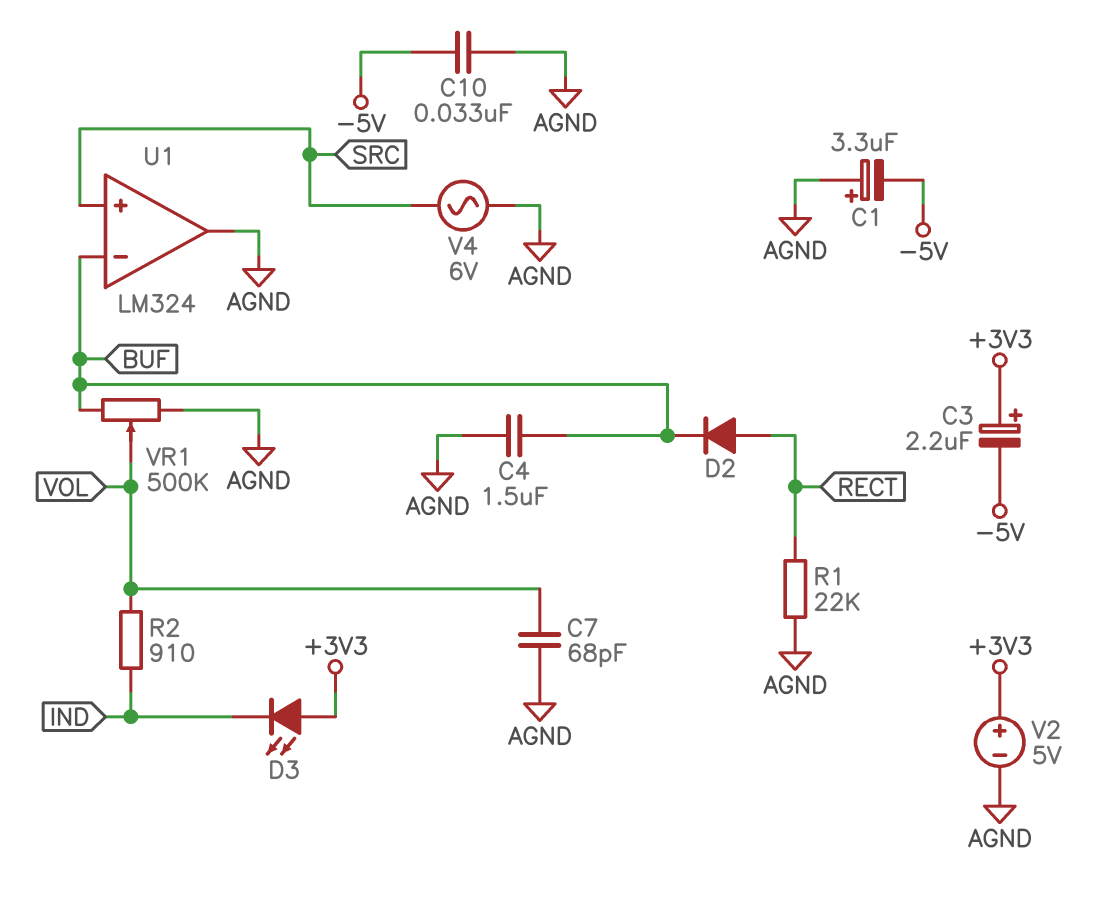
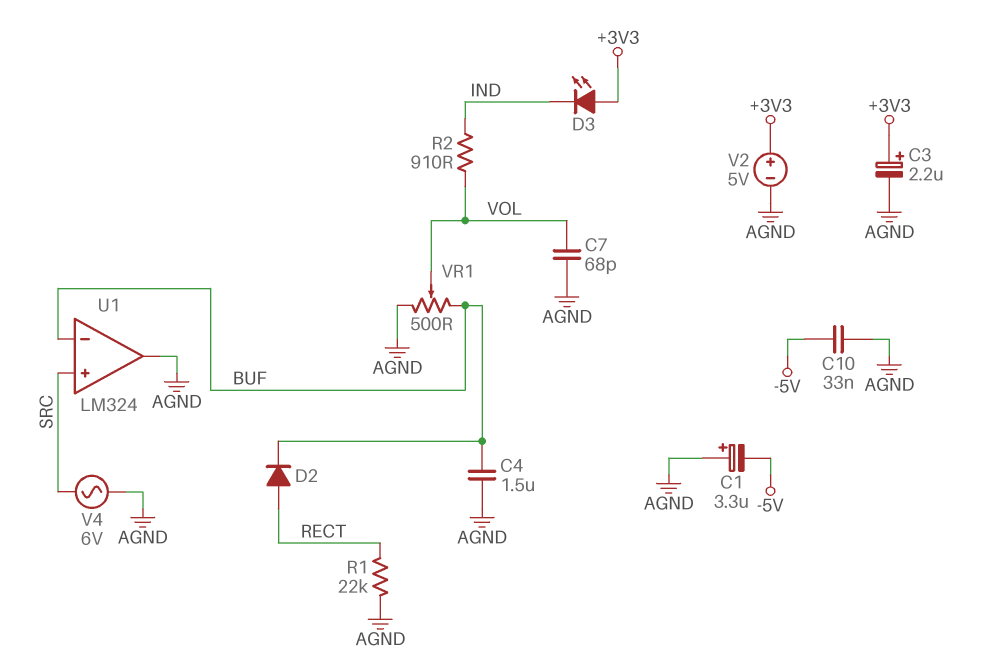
C3: 2.2uF (plus +3V3, minus -5V) -> 2.2uF (plus +3V3, minus AGND)
VR1: 500k (AGND, BUF, wiper VOL) -> 500 (AGND, BUF, wiper VOL)

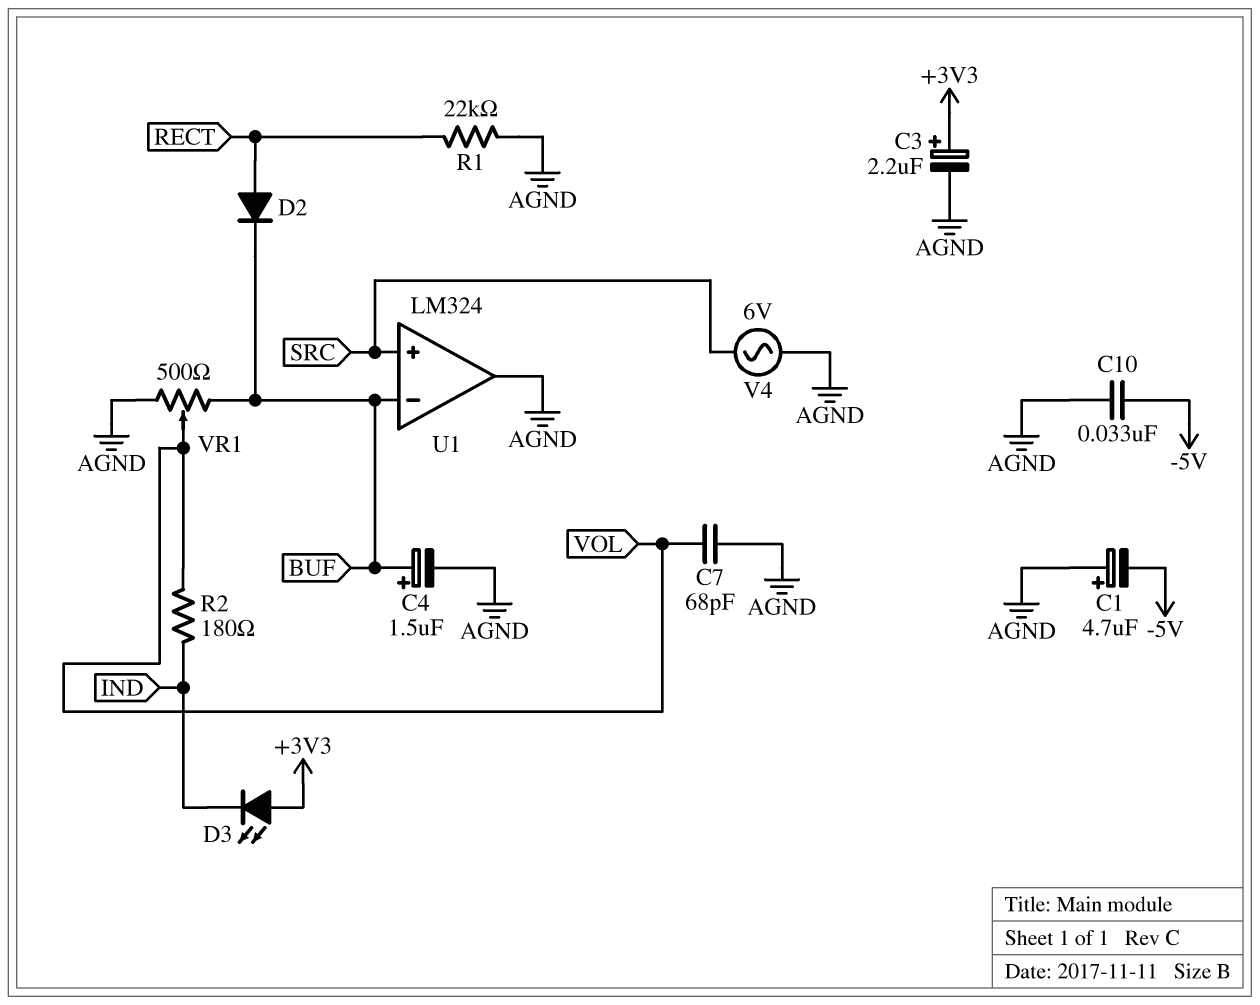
C1: 3.3uF (plus AGND, minus -5V) -> 4.7uF (plus AGND, minus -5V)
C4: 1.5uF (AGND, BUF) -> 1.5uF (plus BUF, minus AGND)
R2: 910 (IND, VOL) -> 180 (IND, VOL)
V2: 5V (plus +3V3, minus AGND) -> none

